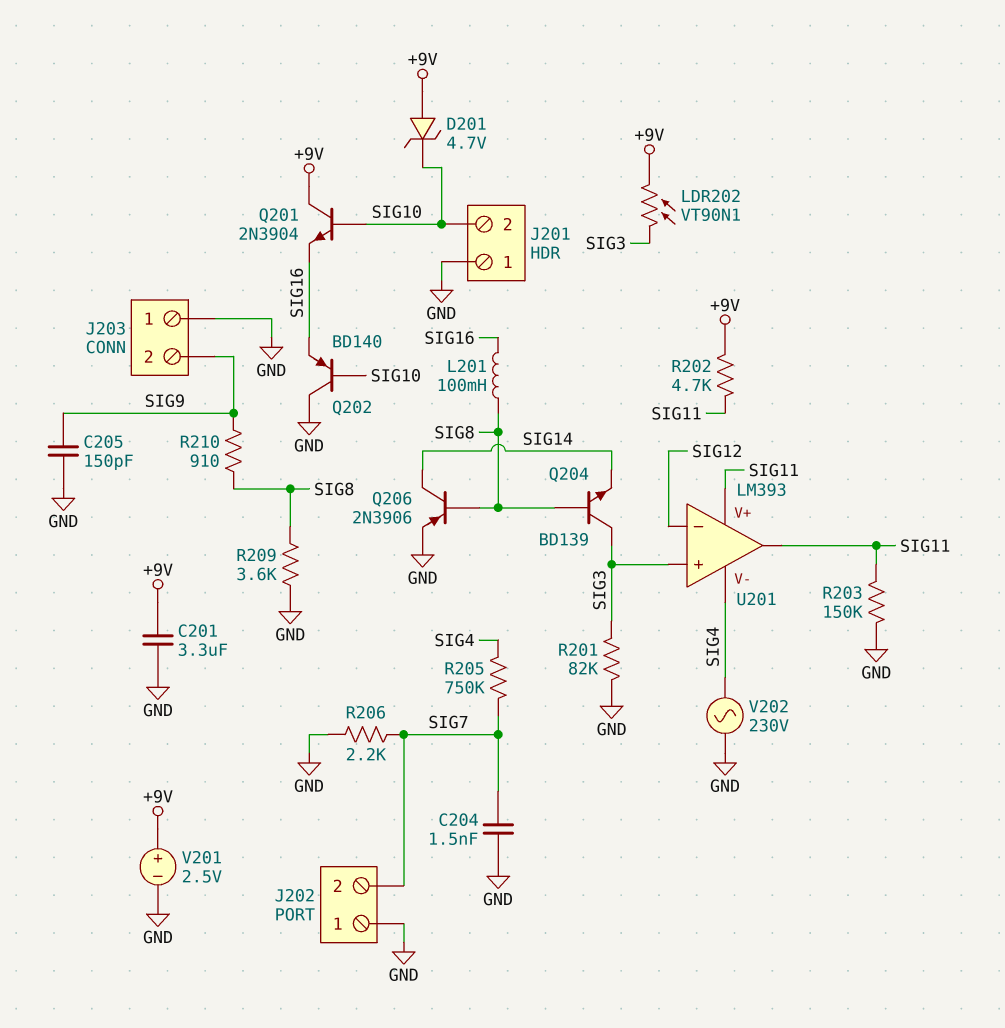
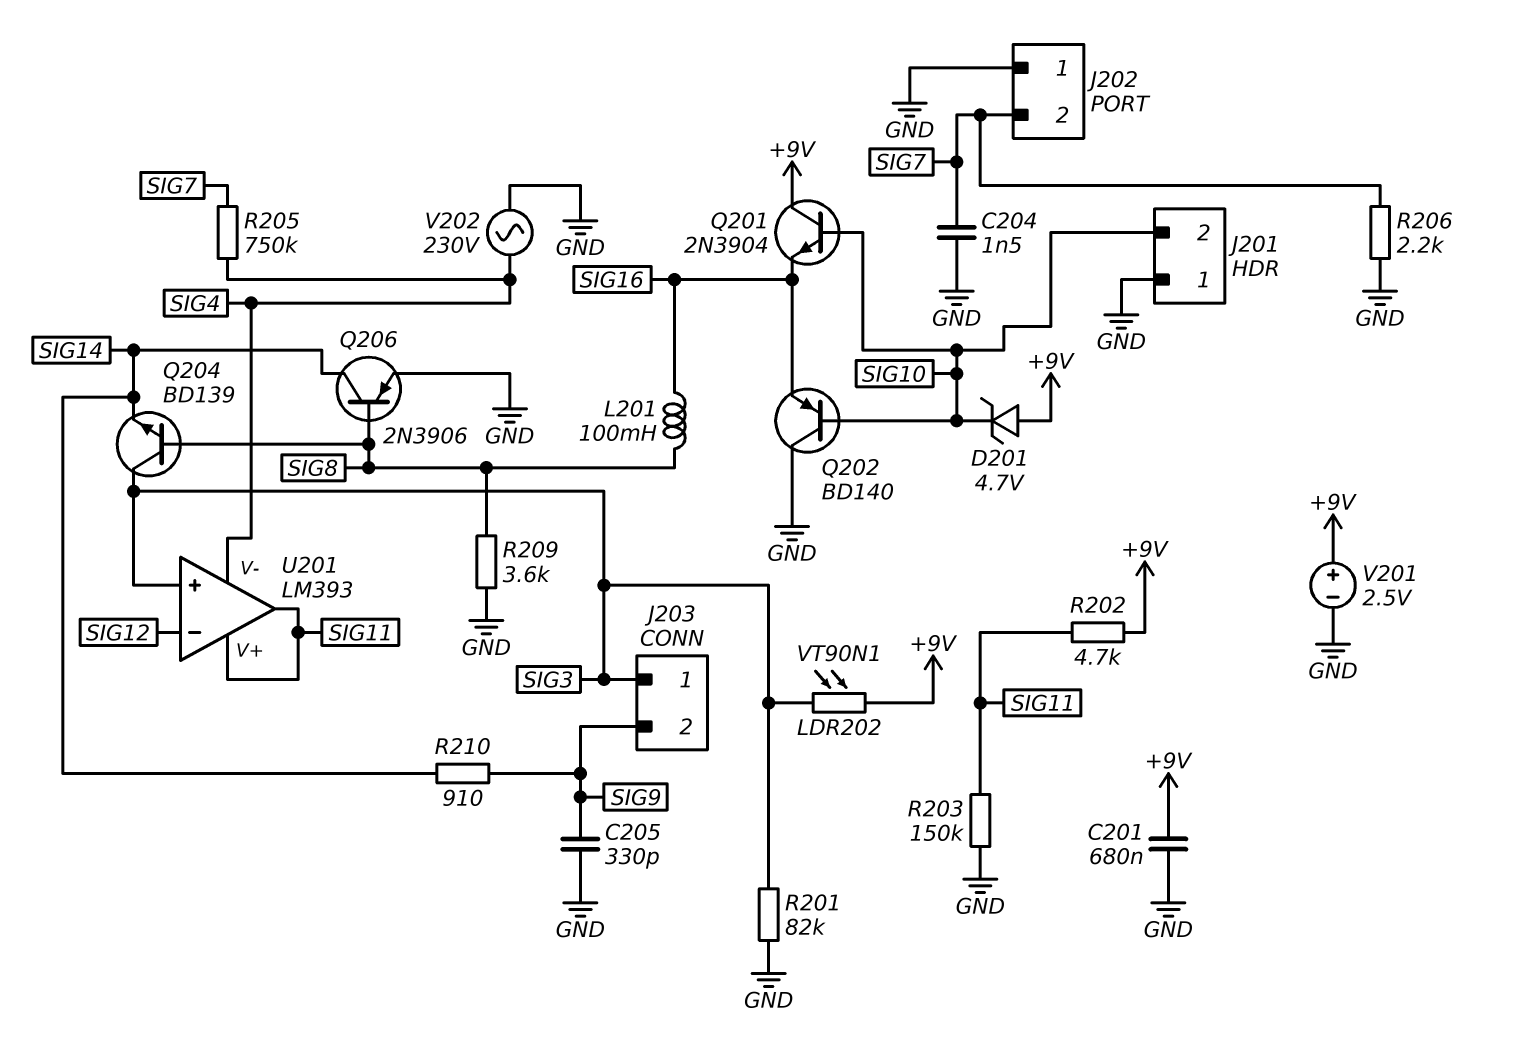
C201: 3.3uF (+9V, GND) -> 680nF (+9V, GND)
C205: 150pF (GND, SIG9) -> 330pF (GND, SIG9)
J203 pin 1: GND -> SIG3
R210: 910 (SIG8, SIG9) -> 910 (SIG9, SIG14)

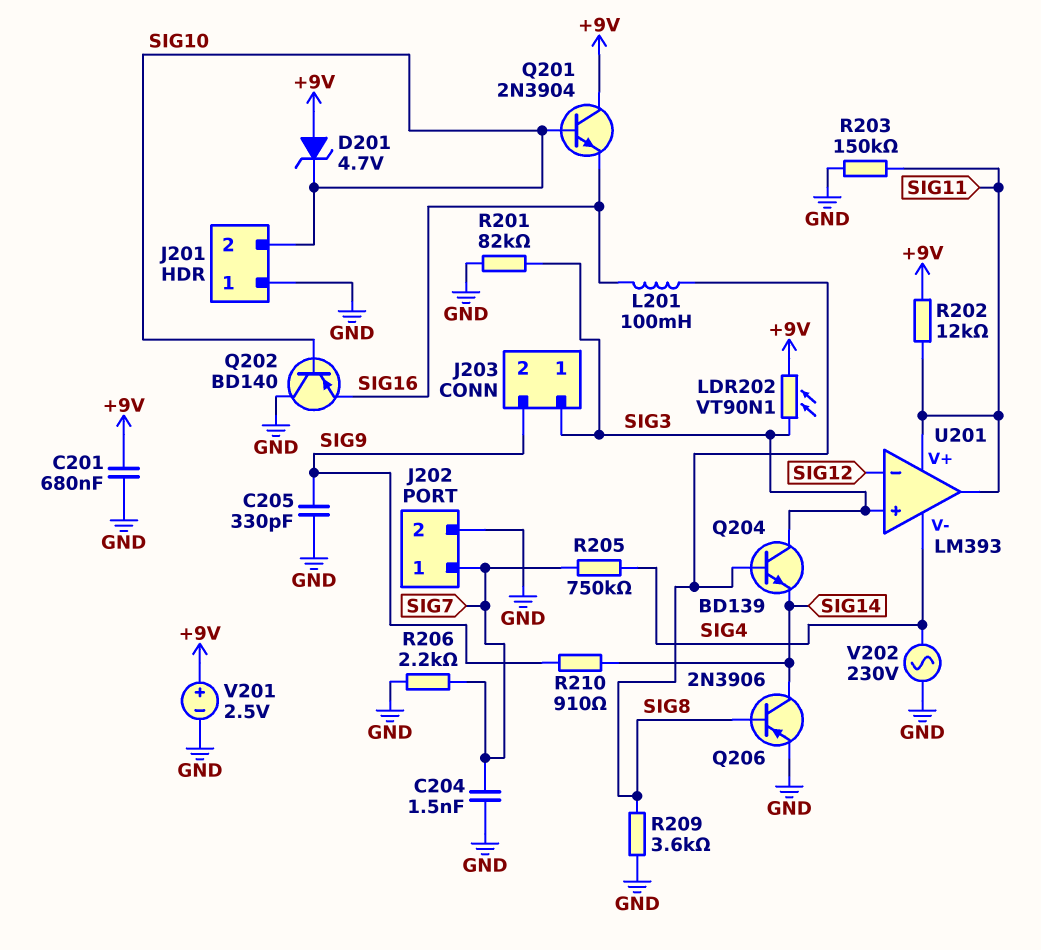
J202 pin 1: GND -> SIG7
J202 pin 2: SIG7 -> GND
R202: 4.7k (+9V, SIG11) -> 12k (+9V, SIG11)

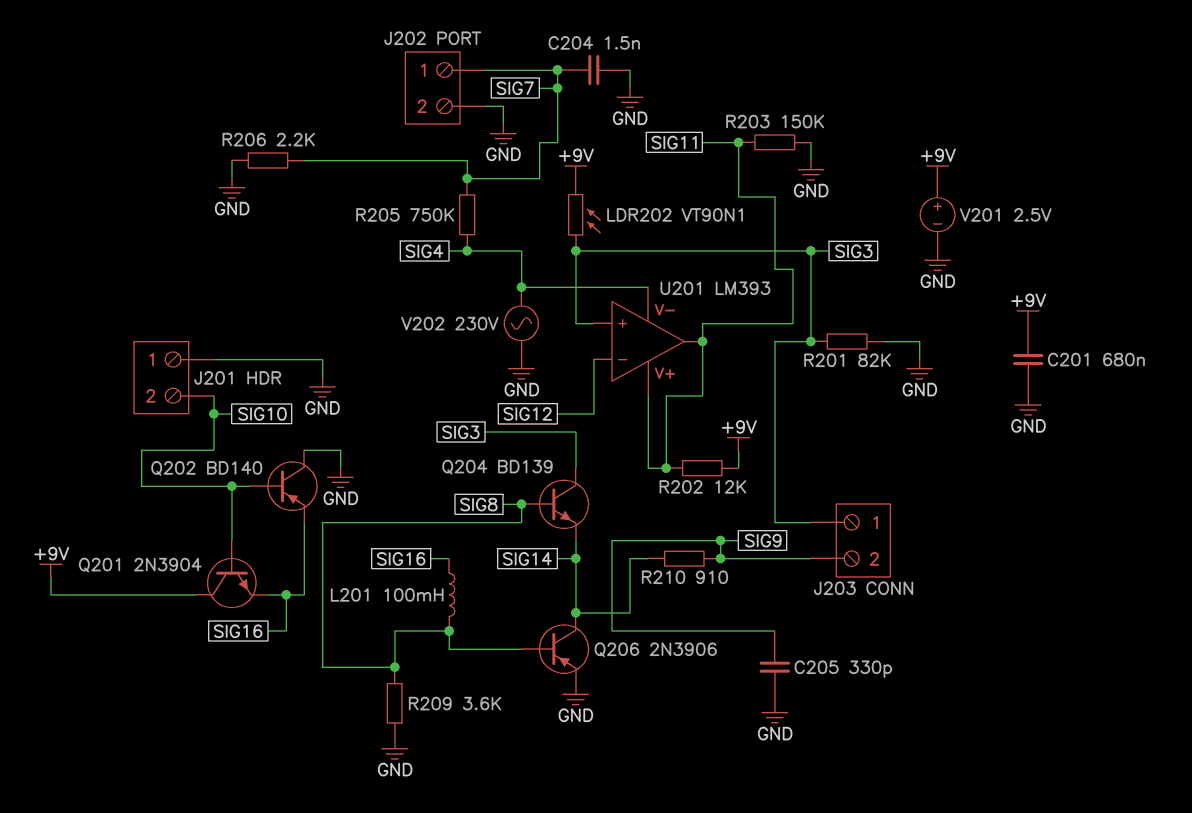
D201: zener 4.7V (A +9V, K SIG10) -> none

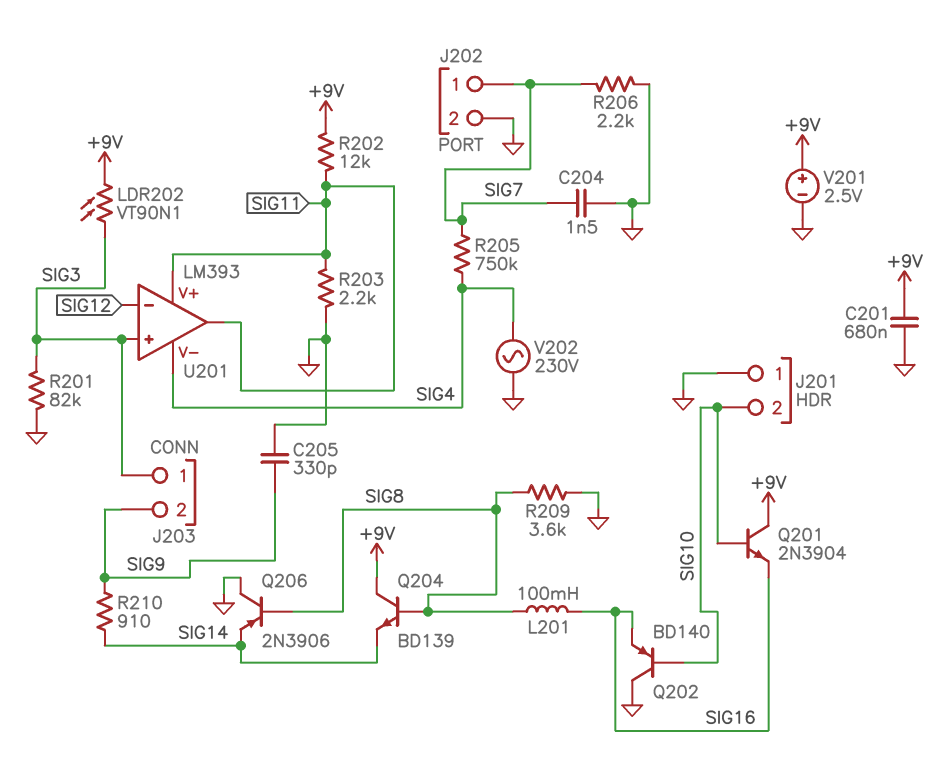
Q204: NPN BD139 (B SIG8, C SIG3, E SIG14) -> NPN BD139 (B SIG8, C +9V, E SIG14)
Q206: PNP 2N3906 (B SIG8, C SIG14, E GND) -> PNP 2N3906 (B SIG8, C GND, E SIG14)
R203: 150k (GND, SIG11) -> 2.2k (GND, SIG11)

